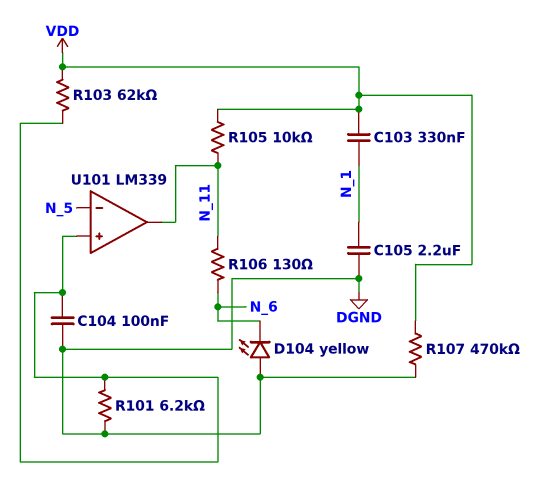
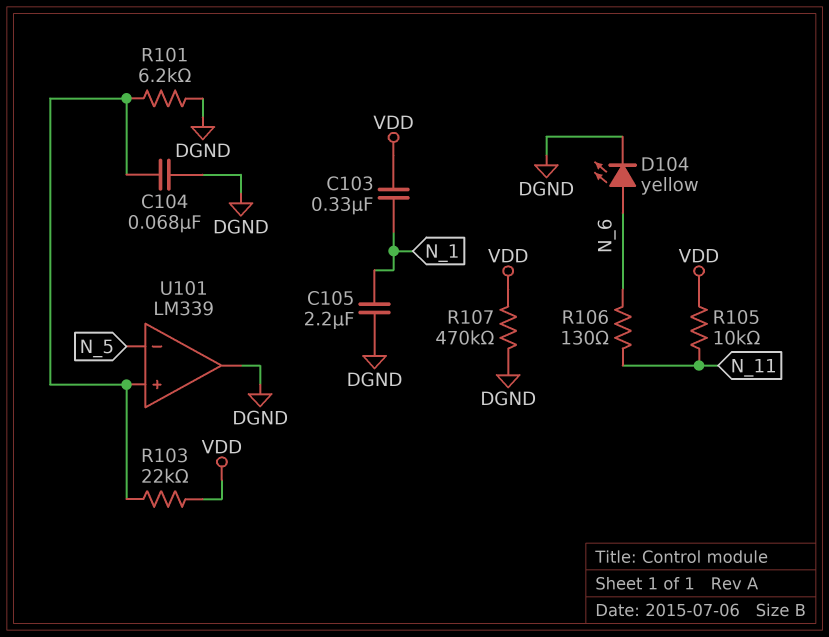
C104: 100nF (DGND, U101/in+) -> 68nF (DGND, U101/in+)
D104: LED yellow (A DGND, K N_6) -> LED yellow (A N_6, K DGND)
R103: 62k (U101/in+, VDD) -> 22k (U101/in+, VDD)
U101 pin out: N_11 -> DGND

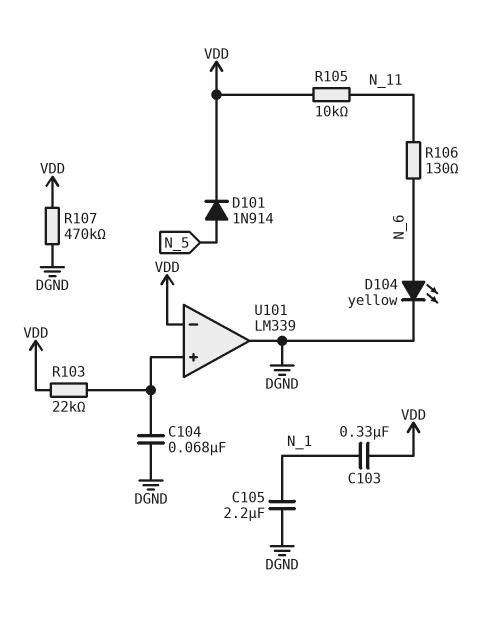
D101: none -> diode 1N914 (A N_5, K VDD)
R101: 6.2k (DGND, U101/in+) -> none
U101 pin in-: N_5 -> VDD

